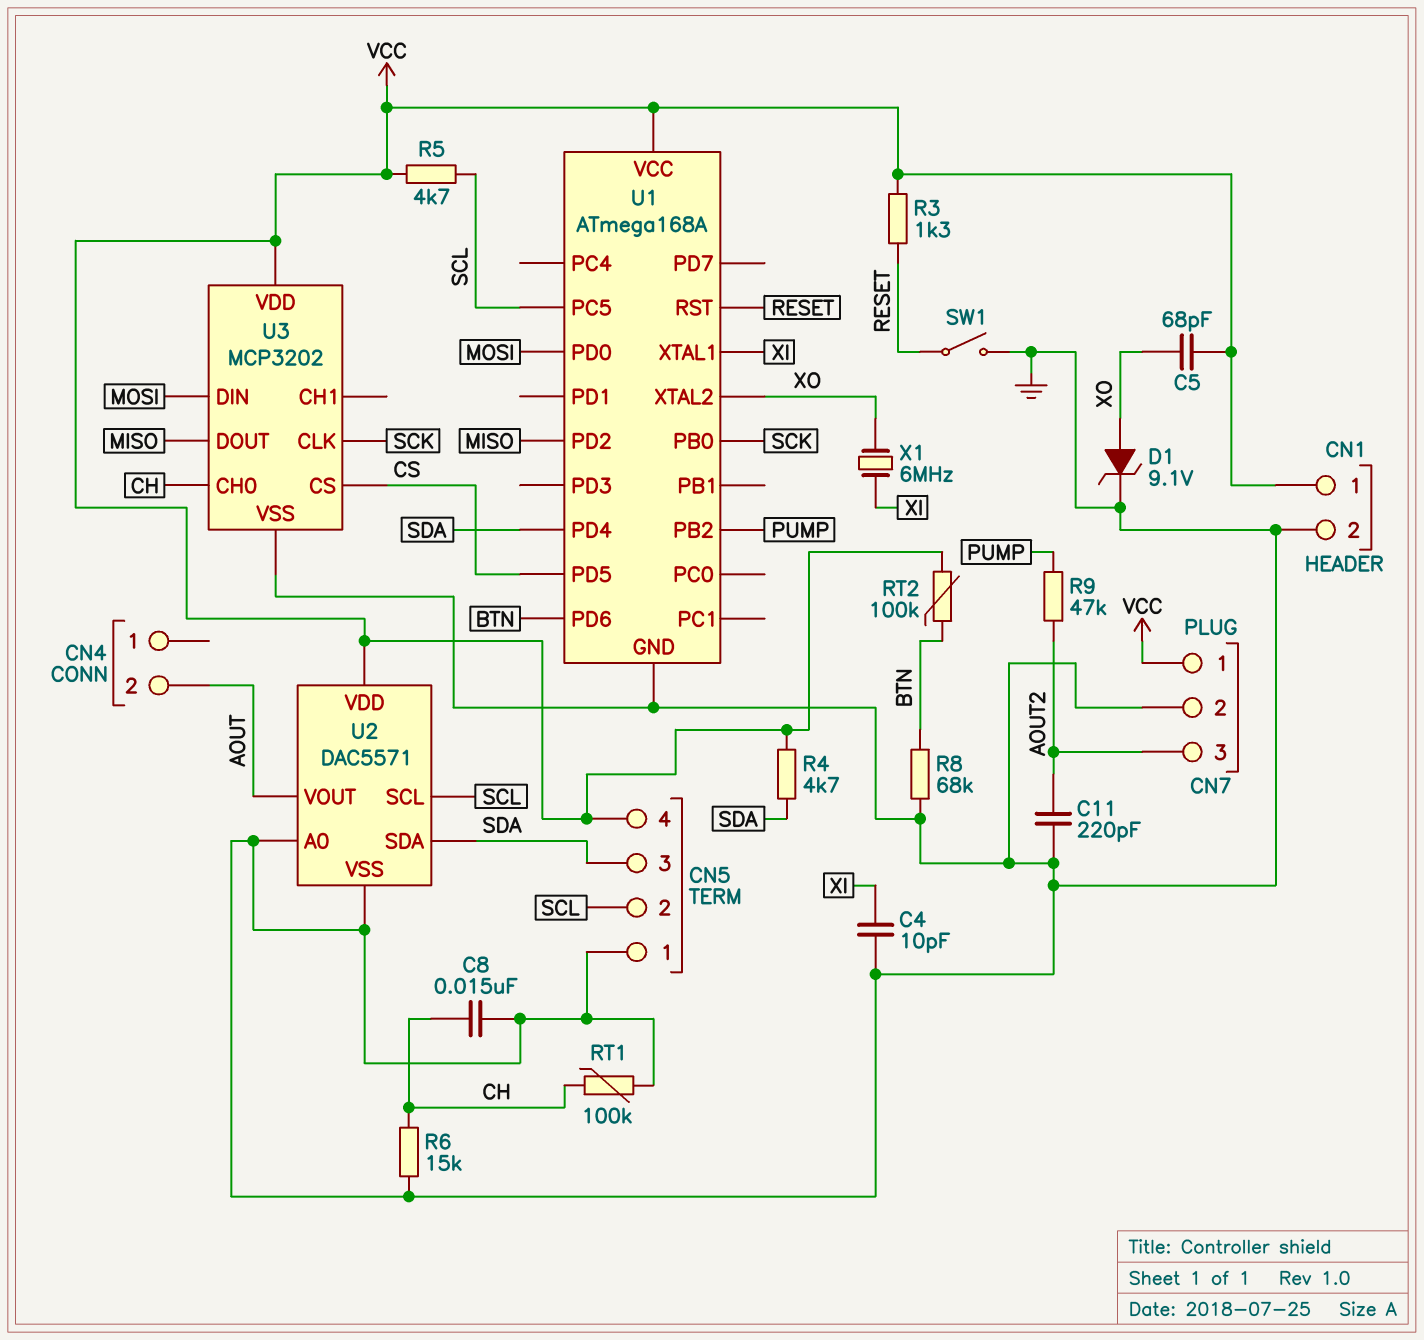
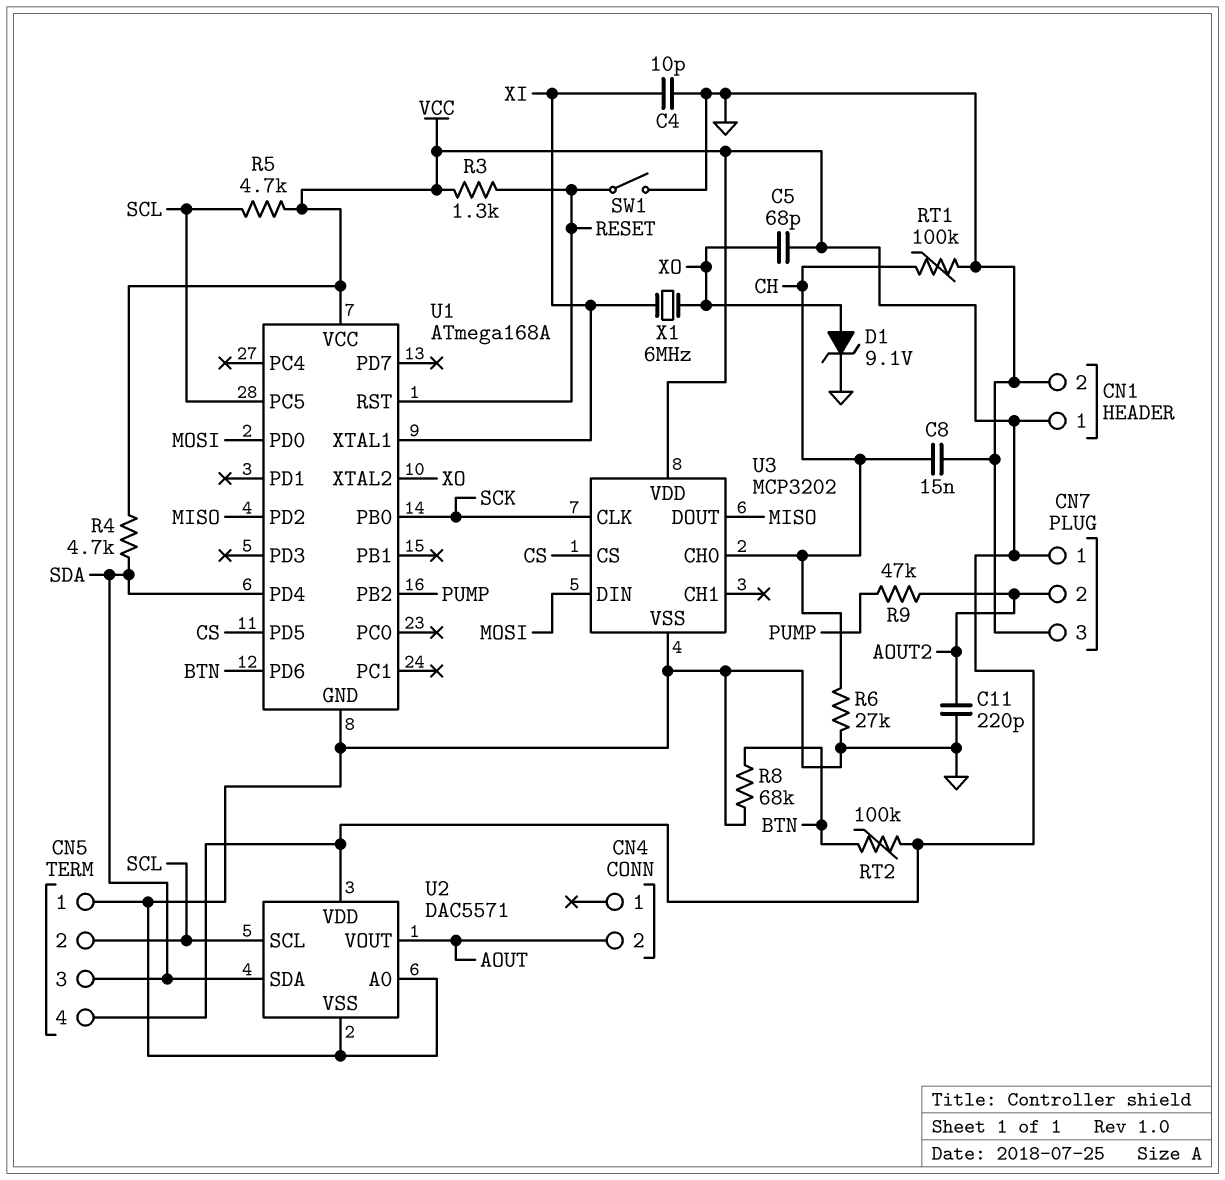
CN7 pin 2: GND -> AOUT2
CN7 pin 3: AOUT2 -> GND
R6: 15k (CH, GND) -> 27k (CH, GND)

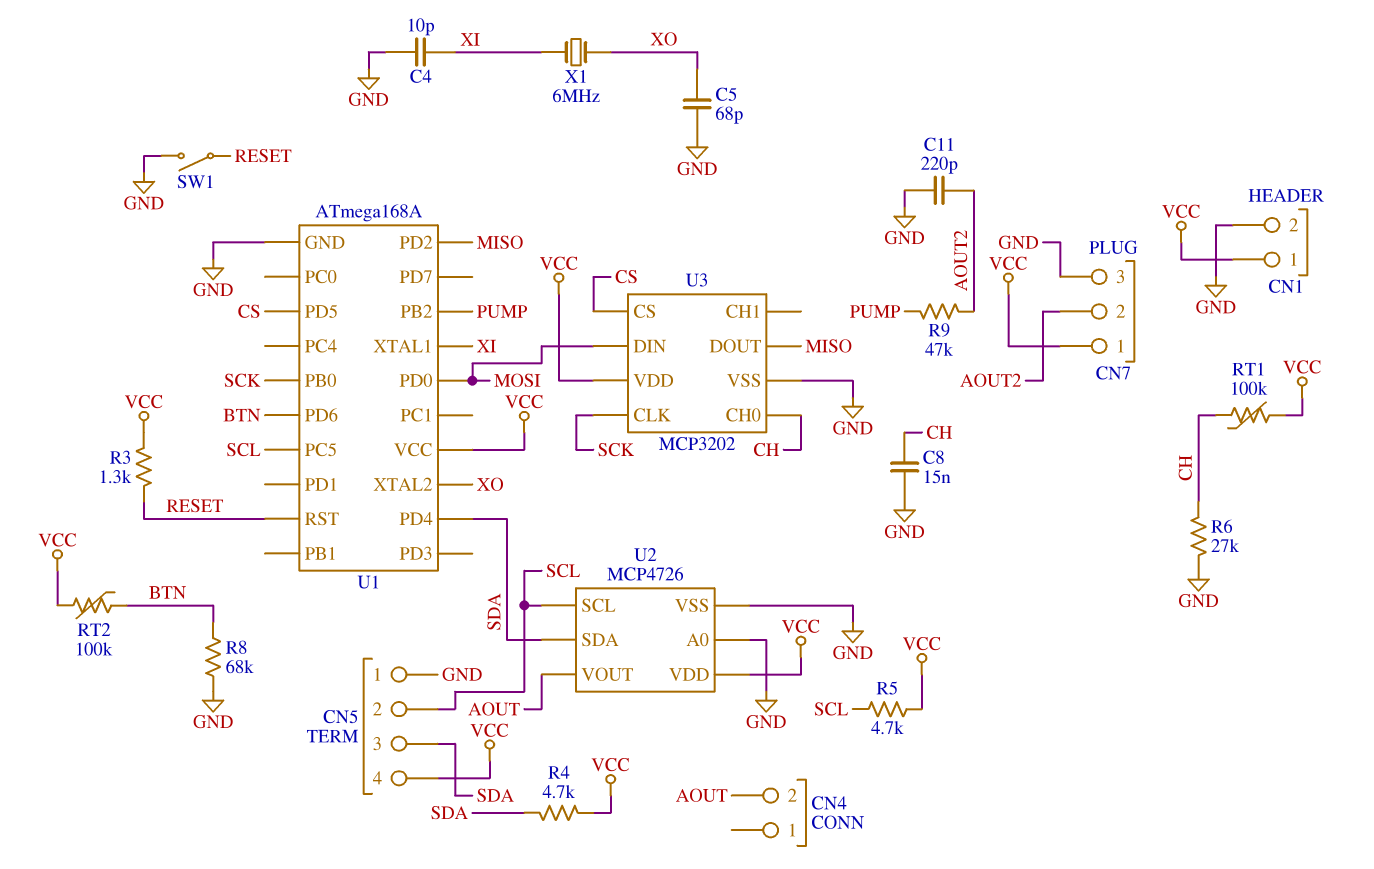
C5: 68pF (VCC, XO) -> 68pF (GND, XO)
D1: zener 9.1V (A XO, K GND) -> none
RT1: 100k (CH, GND) -> 100k (CH, VCC)
U2: DAC5571 -> MCP4726

